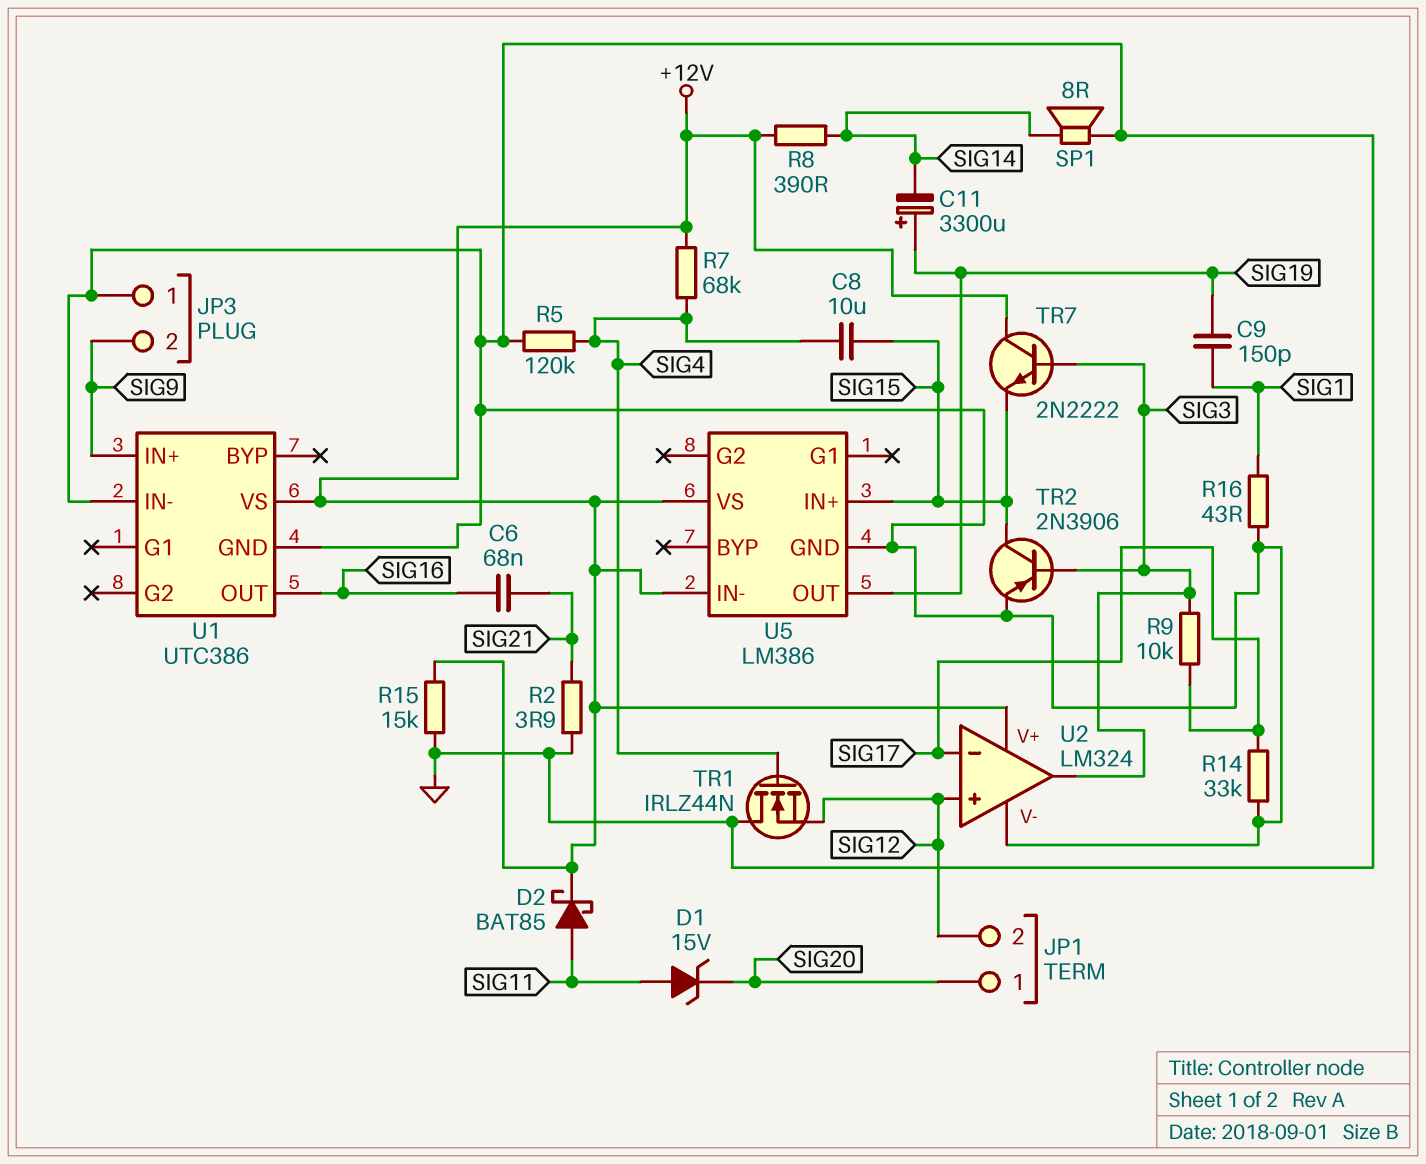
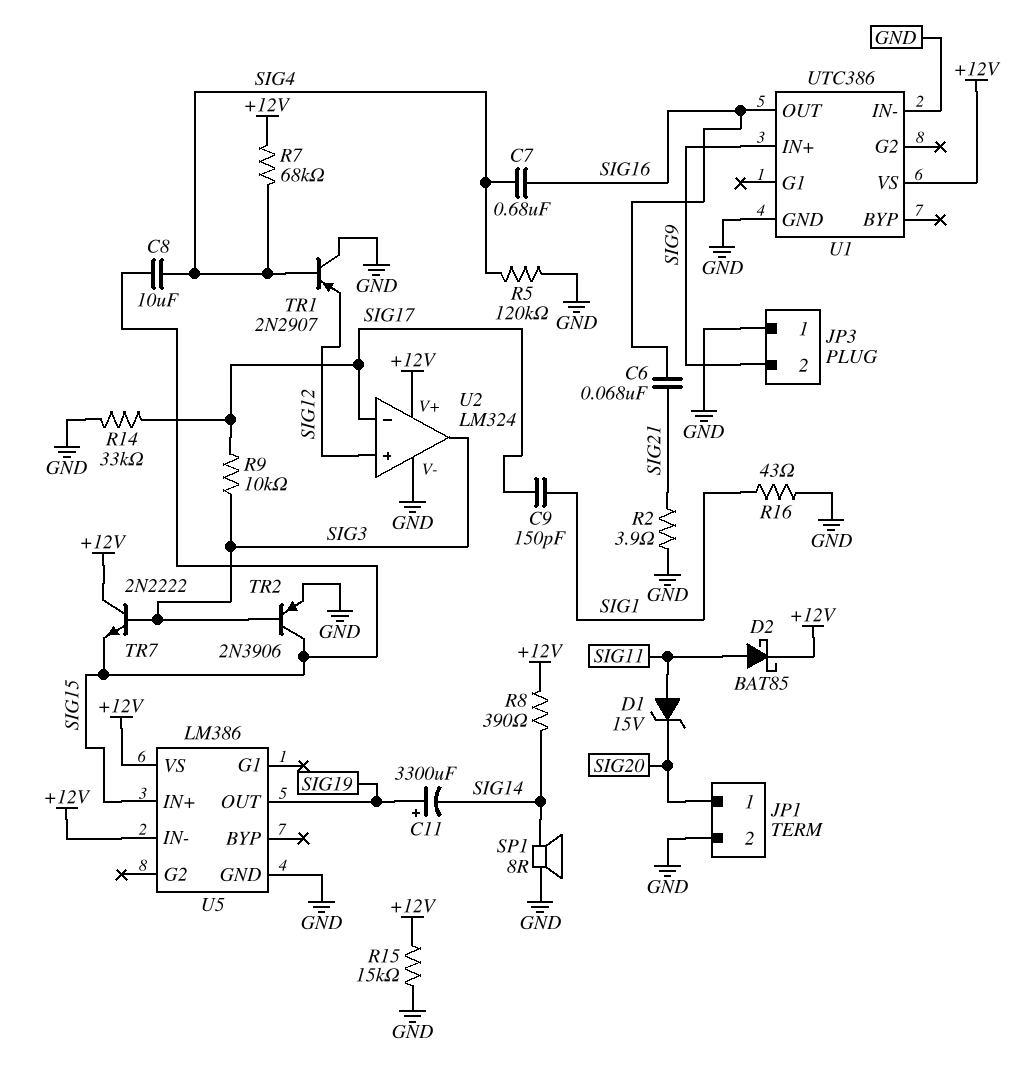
C7: none -> 680nF (SIG4, SIG16)
C9: 150pF (SIG1, SIG19) -> 150pF (SIG1, SIG17)
JP1 pin 2: SIG12 -> GND
TR1: NMOS IRLZ44N (G SIG4, D GND, S SIG12) -> PNP 2N2907 (B SIG4, C GND, E SIG12)

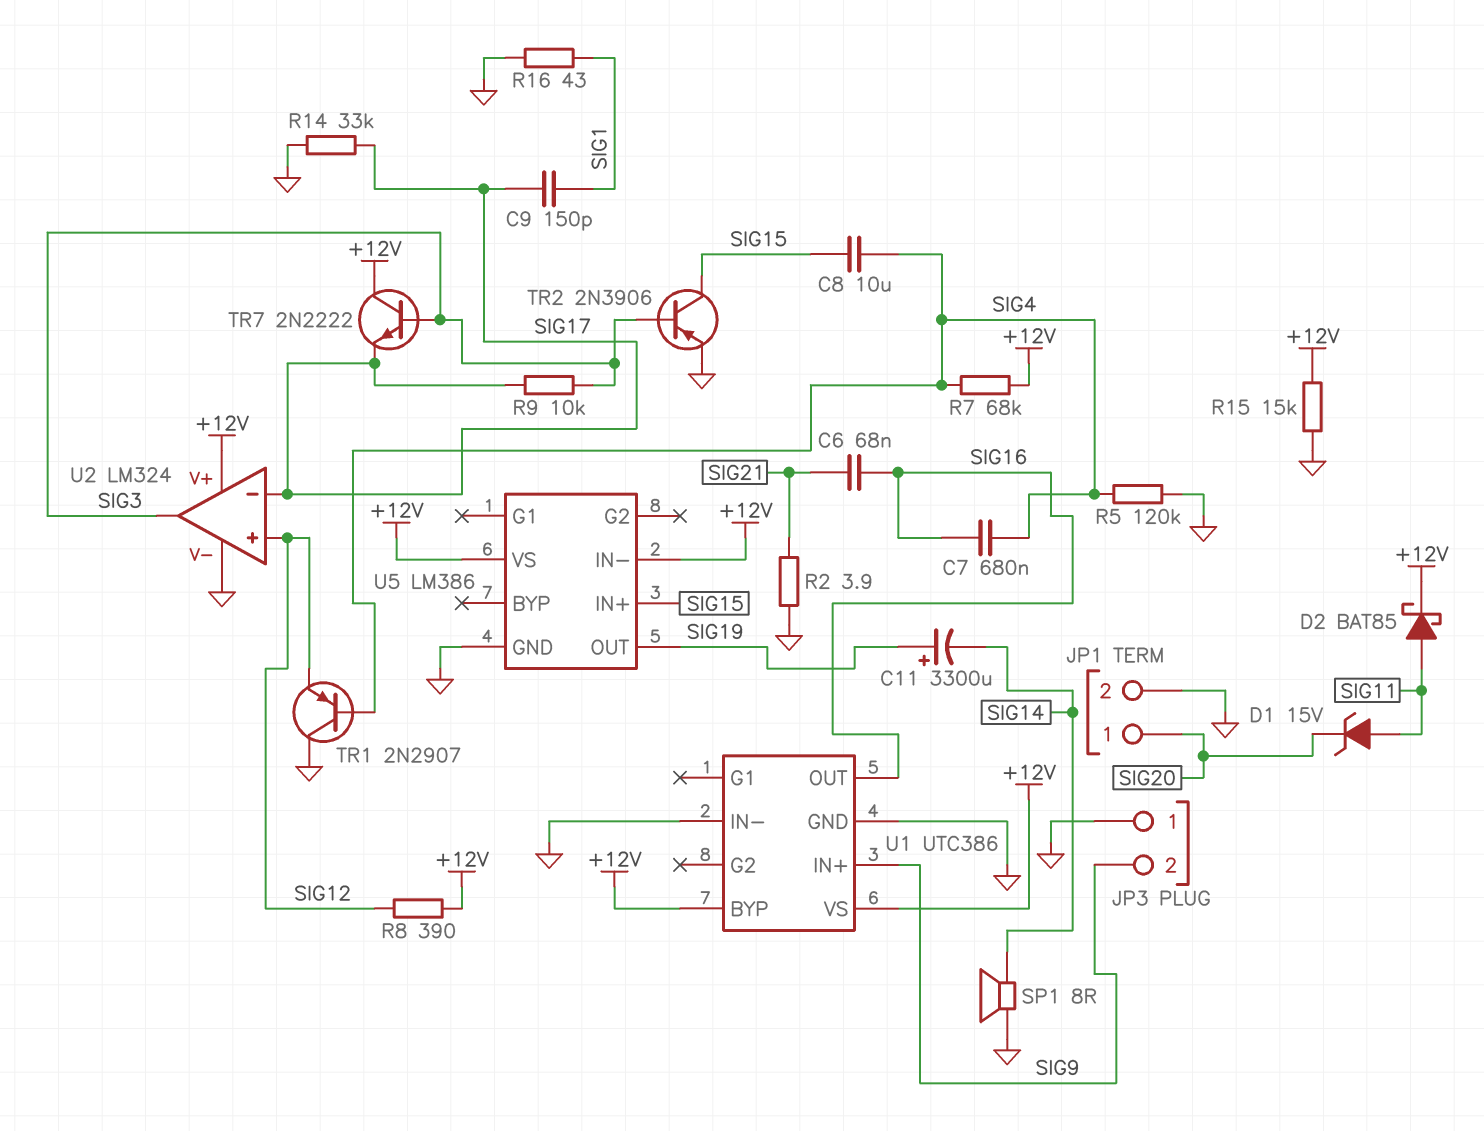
R8: 390 (+12V, SIG14) -> 390 (+12V, SIG12)
TR7: NPN 2N2222 (B SIG3, C +12V, E SIG15) -> NPN 2N2222 (B SIG3, C +12V, E SIG17)
U1 pin BYP: none -> +12V

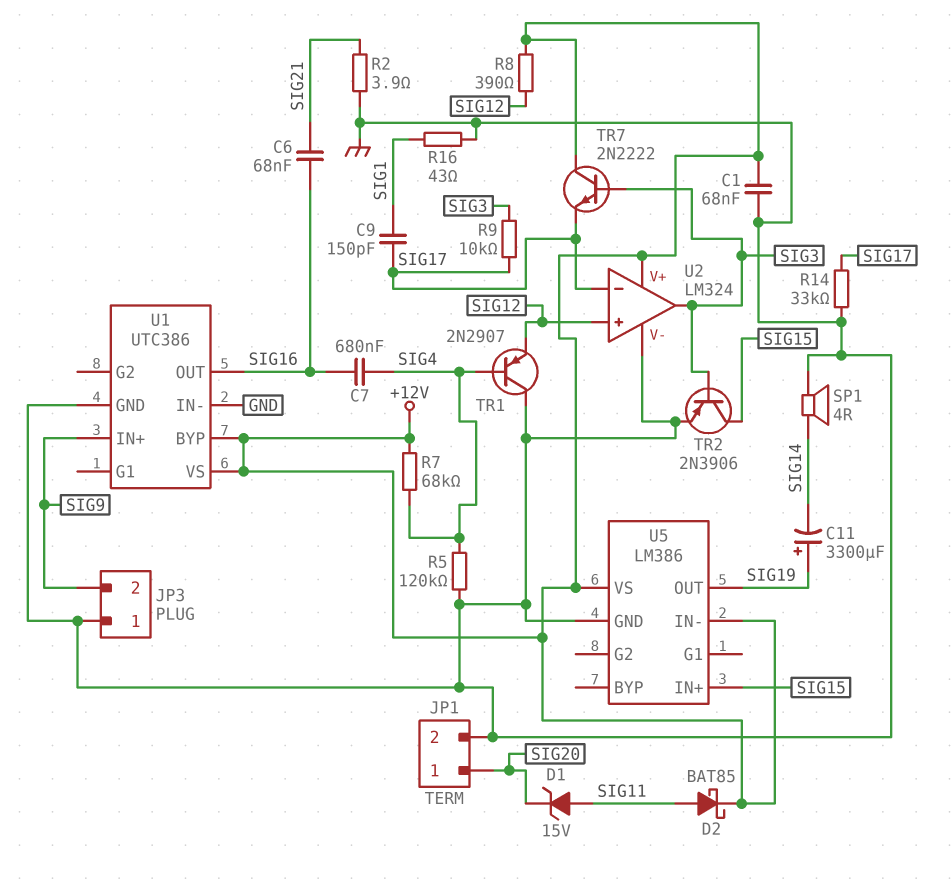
C1: none -> 68nF (+12V, GND)
C8: 10uF (SIG4, SIG15) -> none
R15: 15k (+12V, GND) -> none
SP1: speaker 8R (GND, SIG14) -> speaker 4R (GND, SIG14)

